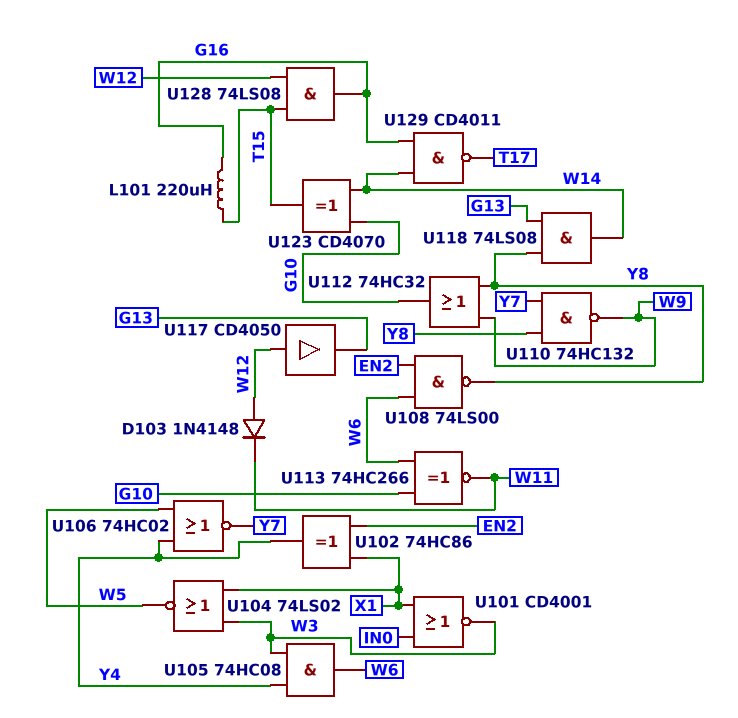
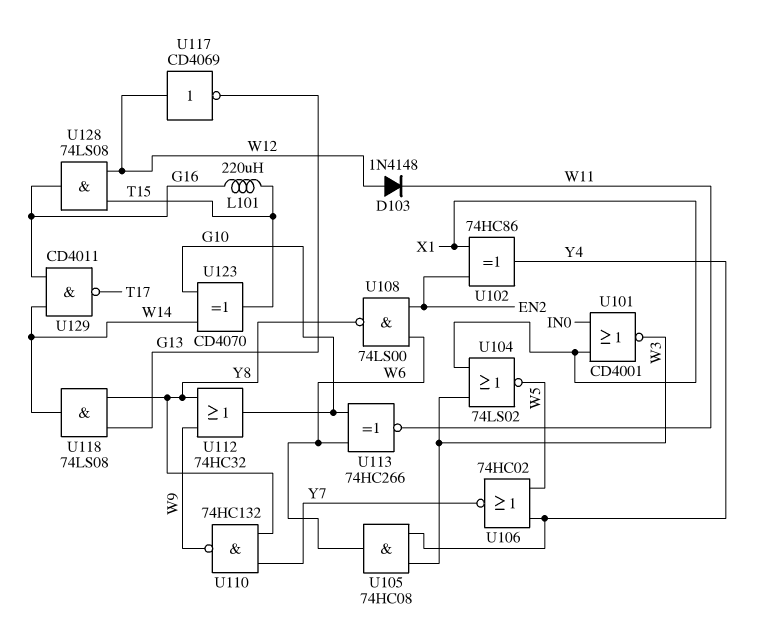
U117: buffer CD4050 (in W12, out G13) -> NOT CD4069 (in W12, out G13)

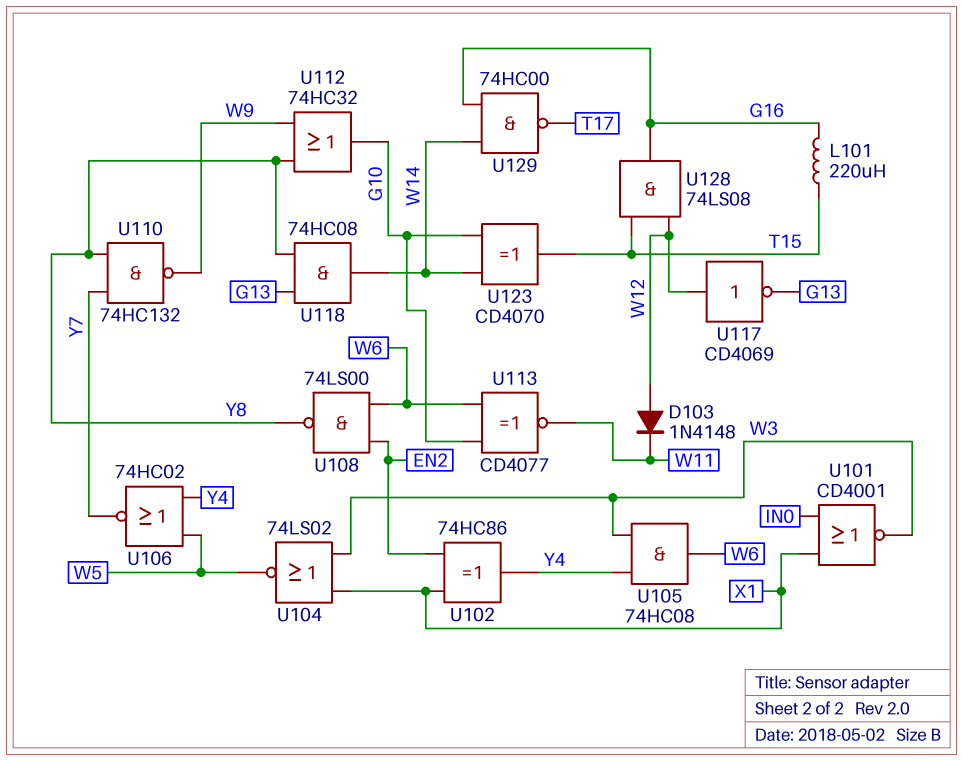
U113: XNOR 74HC266 (in G10, in W6, out W11) -> XNOR CD4077 (in G10, in W6, out W11)
U118: AND 74LS08 (in G13, in Y8, out W14) -> AND 74HC08 (in G13, in Y8, out W14)
U129: NAND CD4011 (in G16, in W14, out T17) -> NAND 74HC00 (in G16, in W14, out T17)

